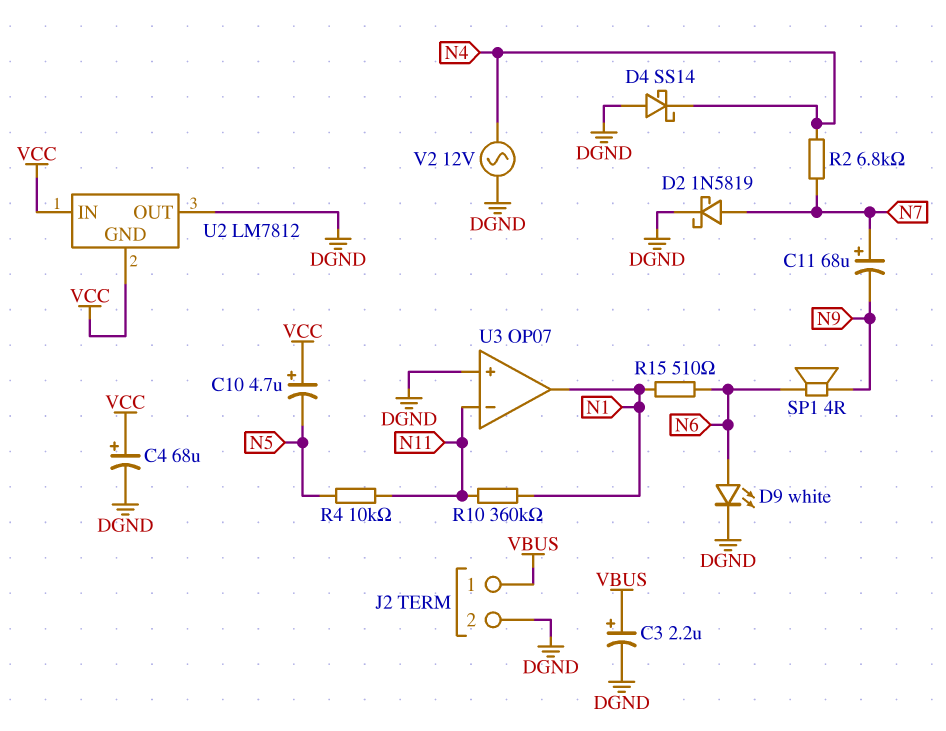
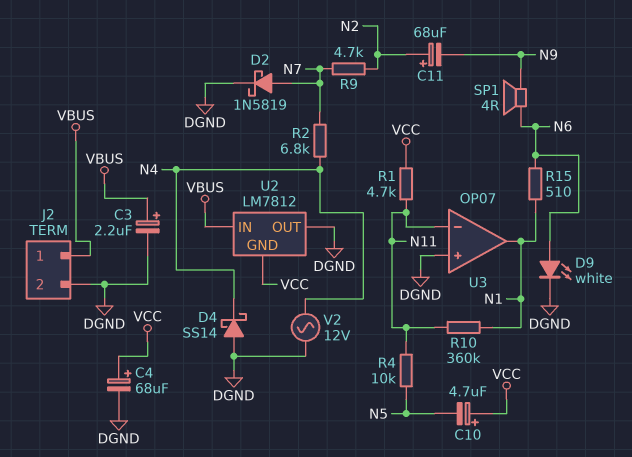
C11: 68uF (plus N7, minus N9) -> 68uF (plus N2, minus N9)
R1: none -> 4.7k (N11, VCC)
R9: none -> 4.7k (N2, N7)
U2 pin IN: VCC -> VBUS

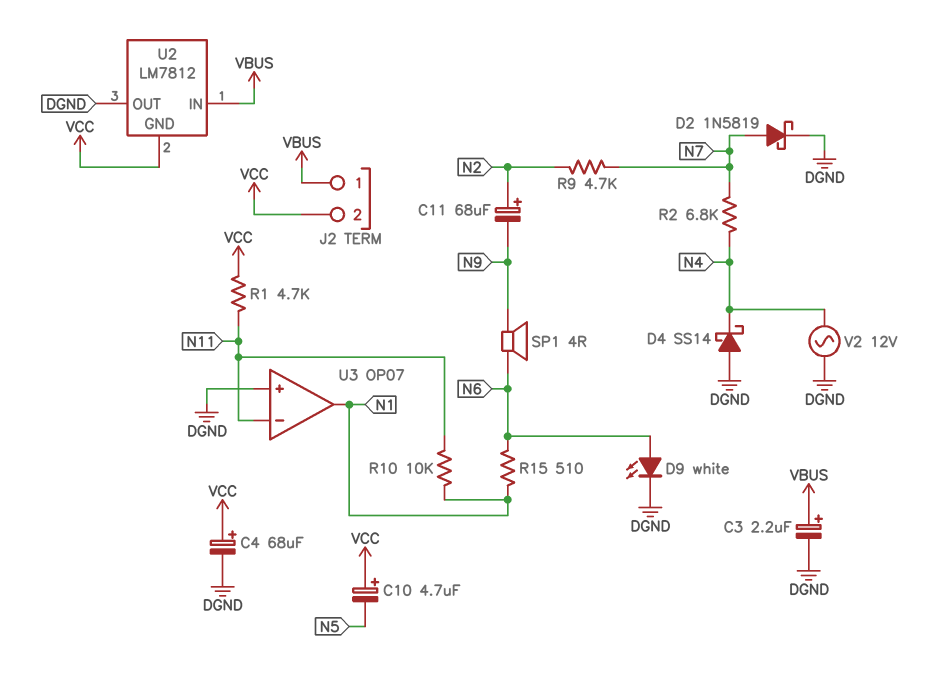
J2 pin 2: DGND -> VCC
R4: 10k (N5, N11) -> none
R10: 360k (N1, N11) -> 10k (N1, N11)

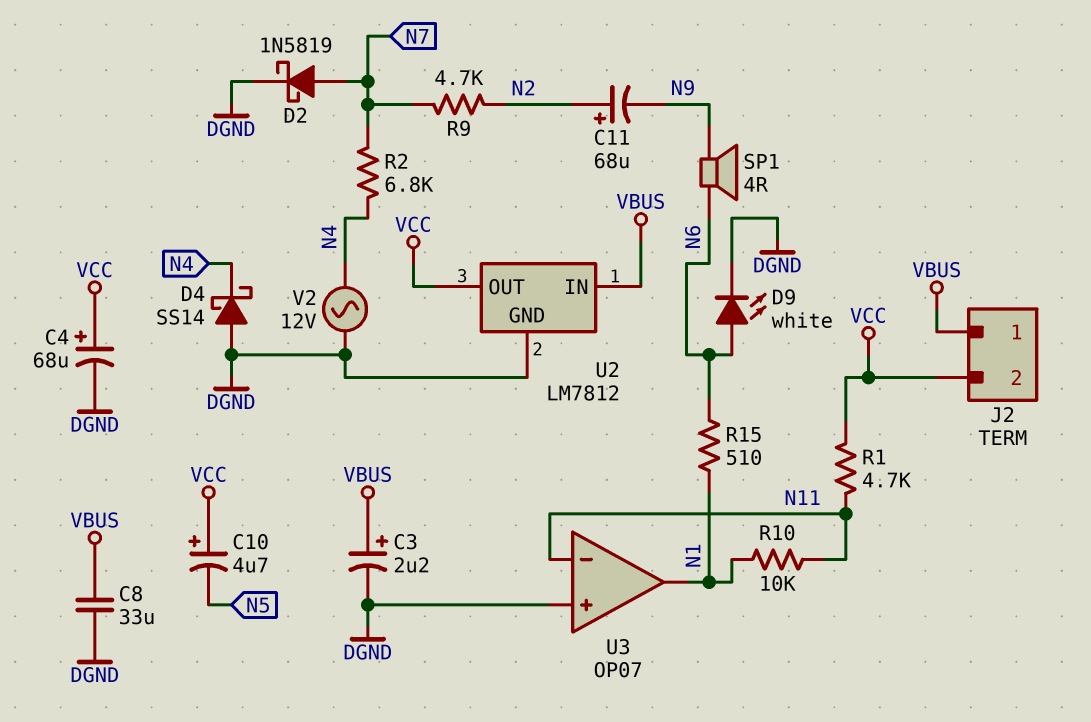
C8: none -> 33uF (DGND, VBUS)
U2 pin GND: VCC -> DGND
U2 pin OUT: DGND -> VCC

